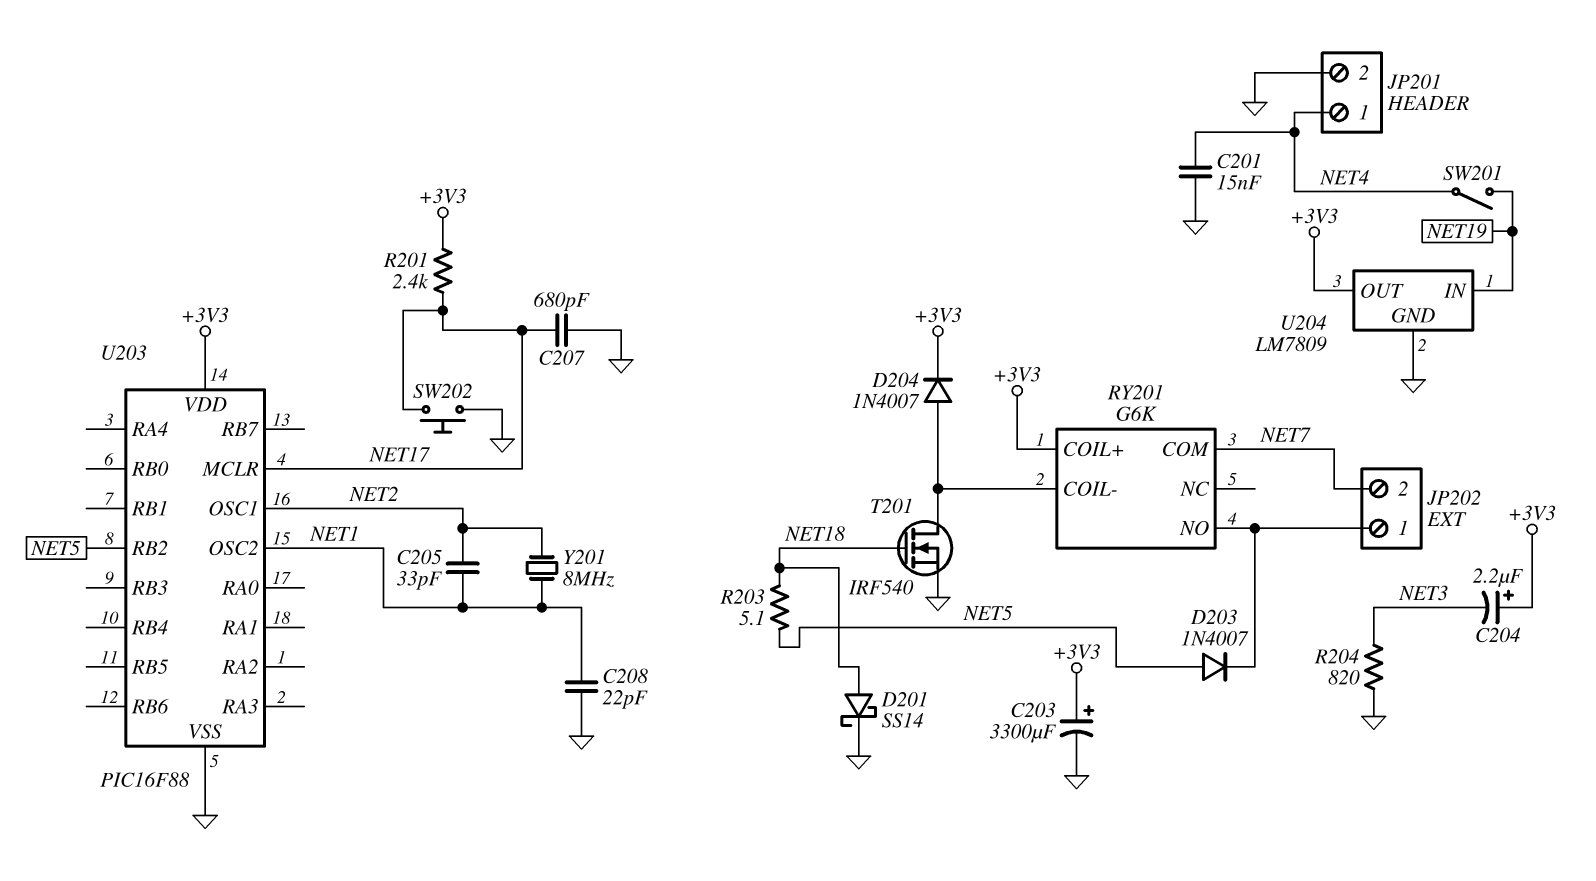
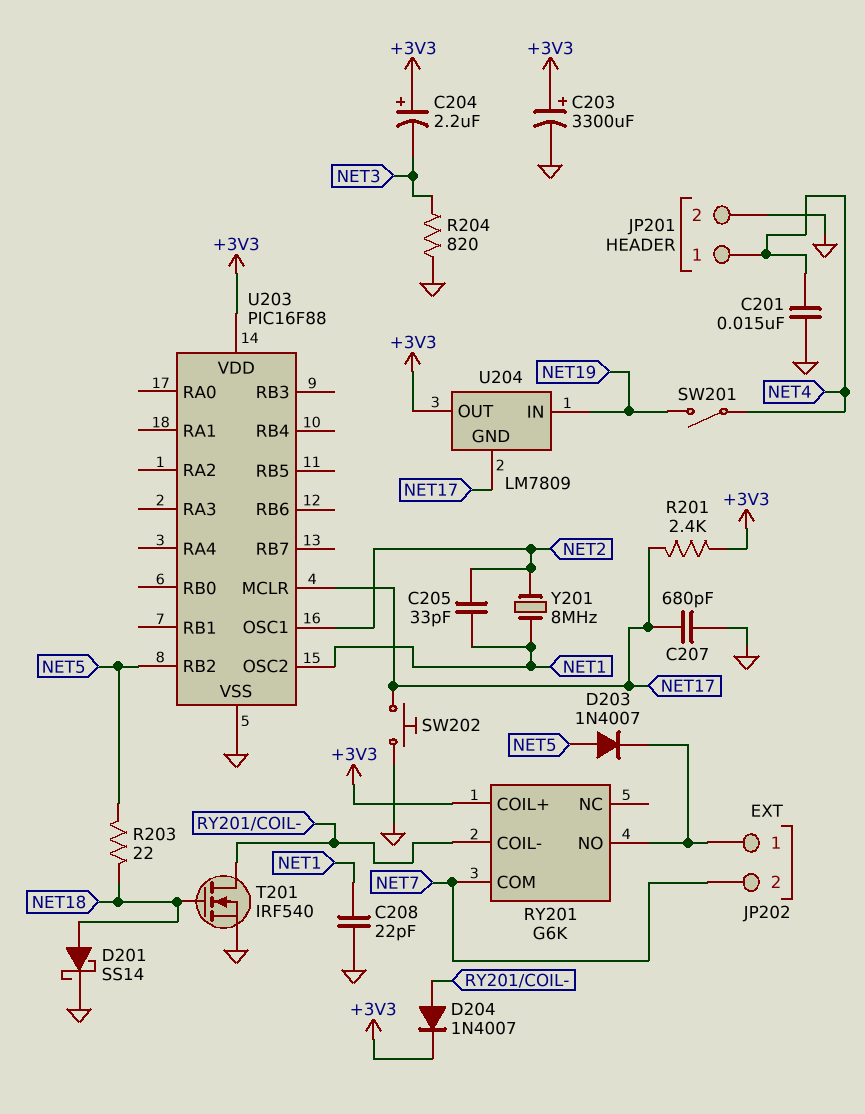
R203: 5.1 (NET5, NET18) -> 22 (NET5, NET18)
U204 pin GND: GND -> NET17

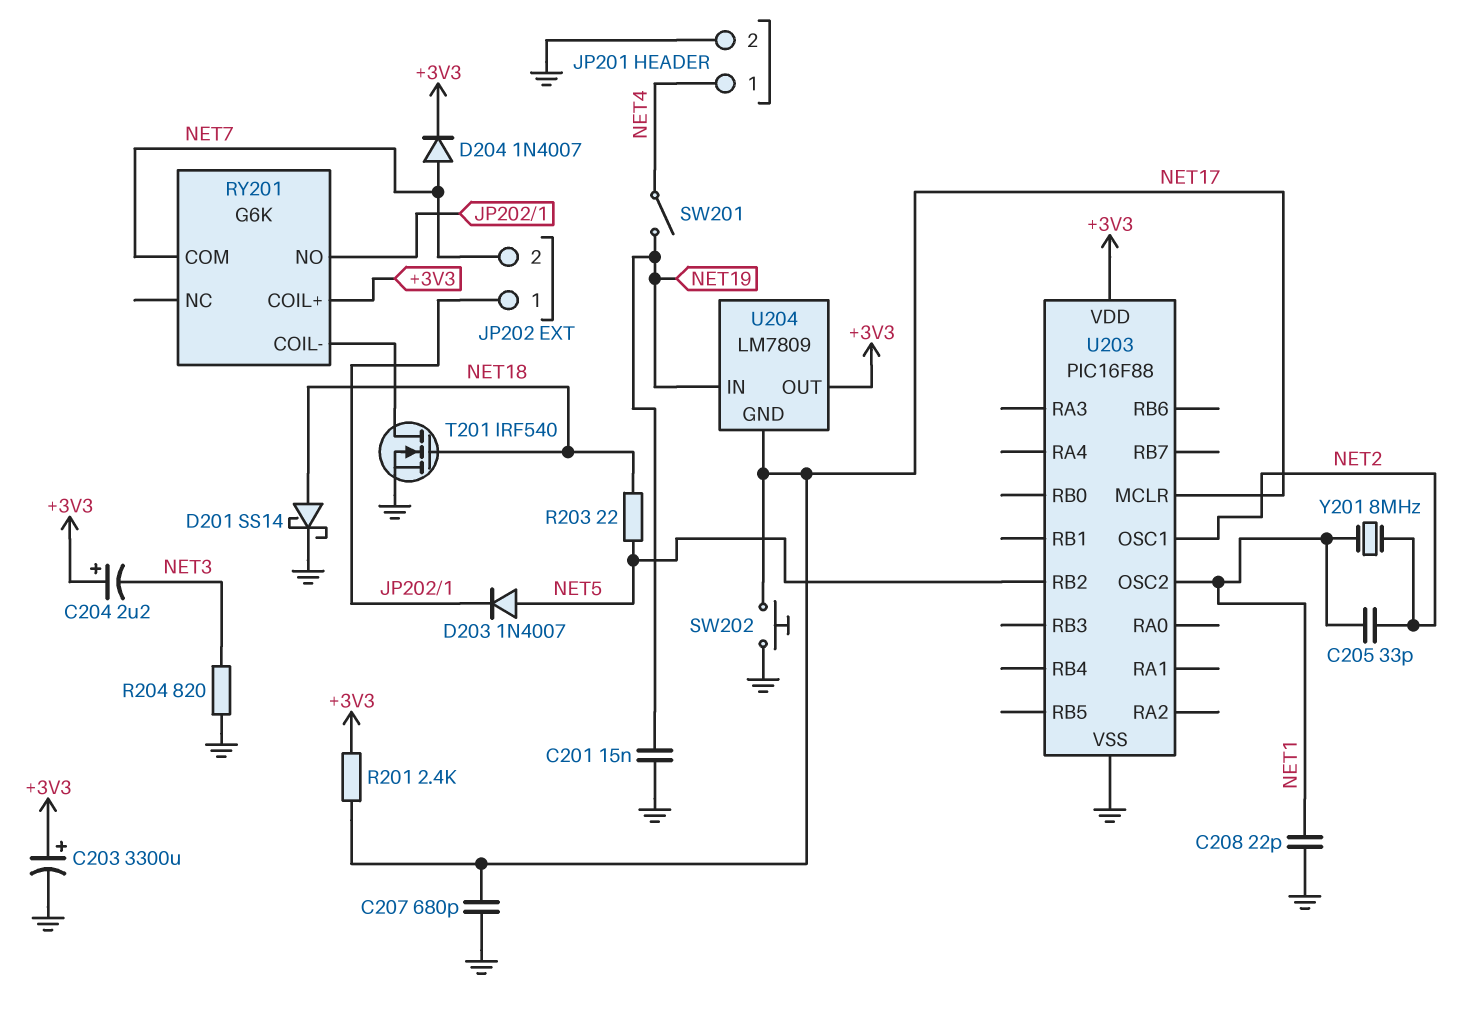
C201: 15nF (GND, NET4) -> 15nF (GND, NET19)
D204: diode 1N4007 (A RY201/COIL-, K +3V3) -> diode 1N4007 (A NET7, K +3V3)

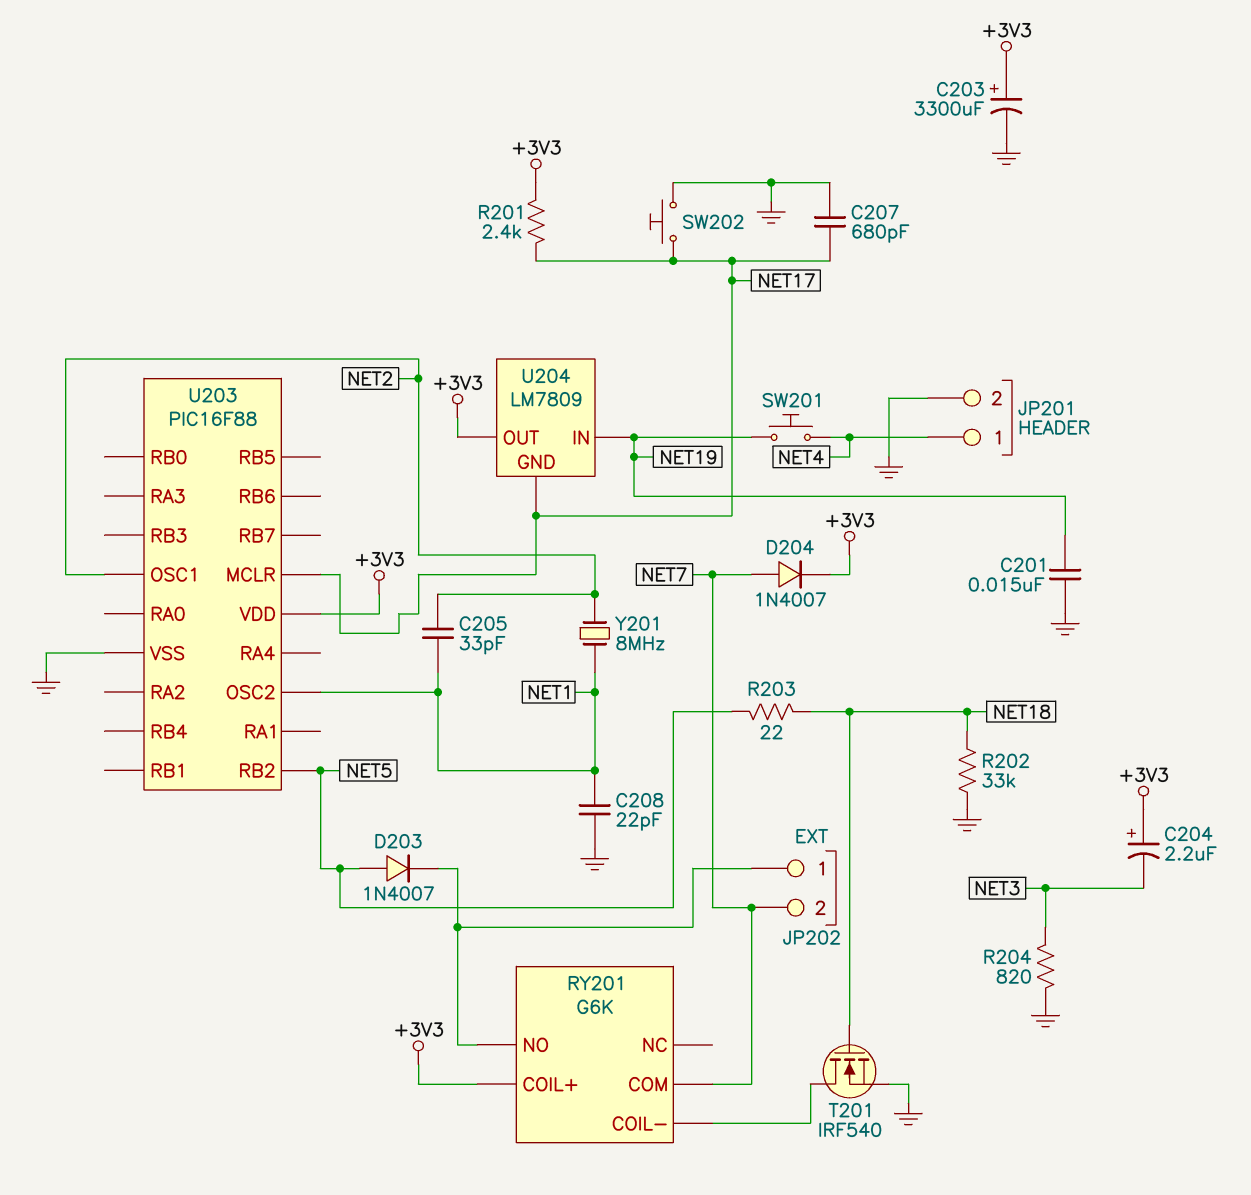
D201: schottky SS14 (A NET18, K GND) -> none
R202: none -> 33k (GND, NET18)
SW201: switch (NET4, NET19) -> button (NET4, NET19)

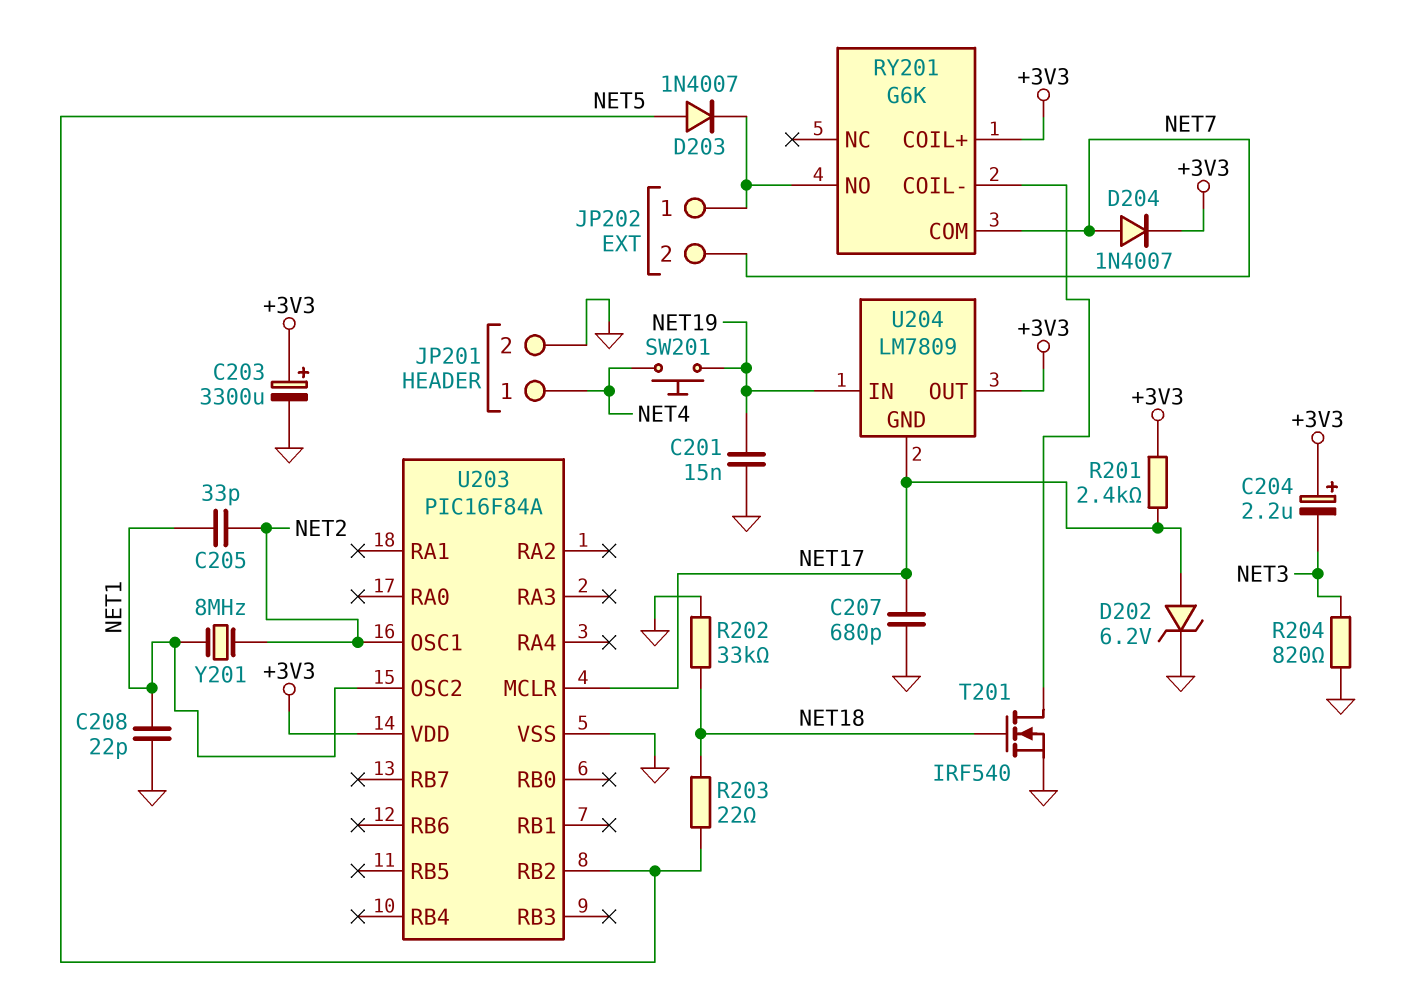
D202: none -> zener 6.2V (A NET17, K GND)
SW202: button (GND, NET17) -> none
U203: PIC16F88 -> PIC16F84A

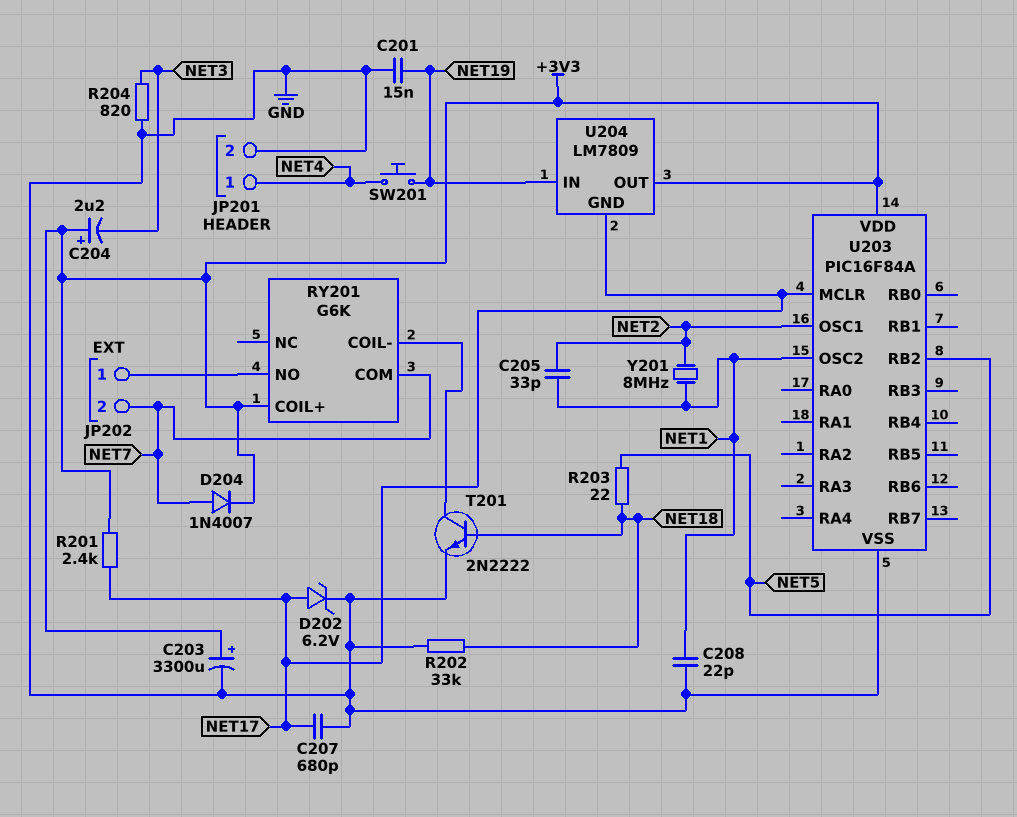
D203: diode 1N4007 (A NET5, K JP202/1) -> none
T201: NMOS IRF540 (G NET18, D RY201/COIL-, S GND) -> NPN 2N2222 (B NET18, C RY201/COIL-, E GND)

